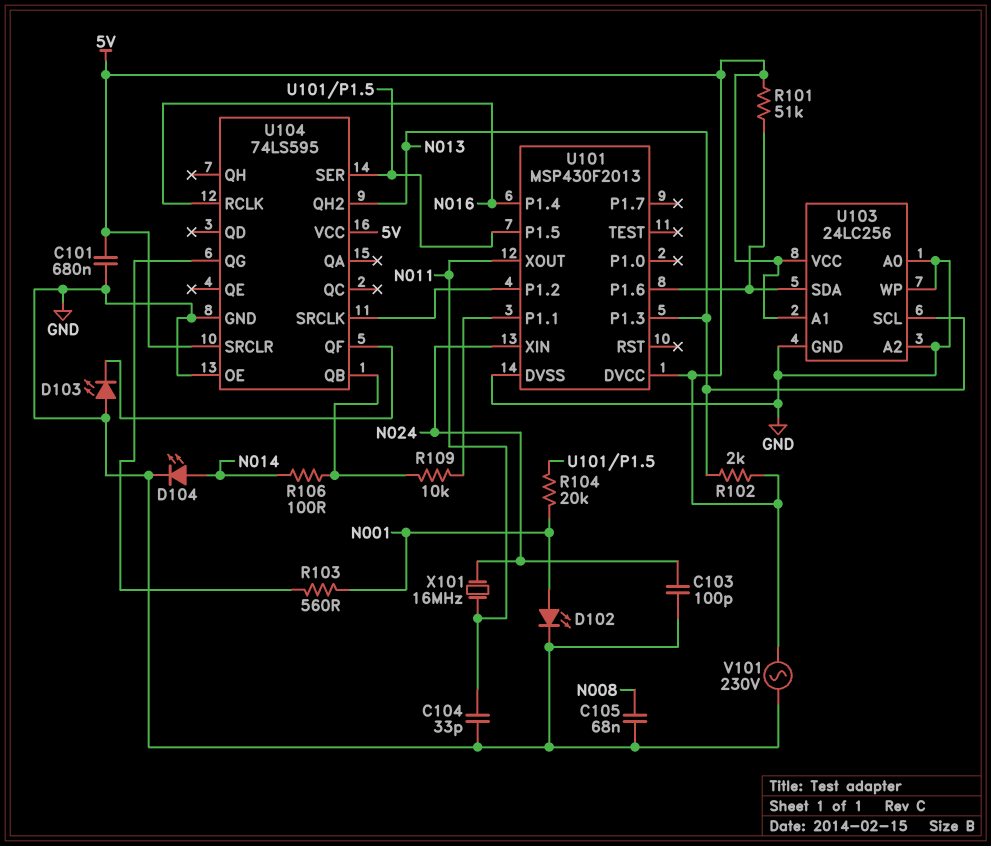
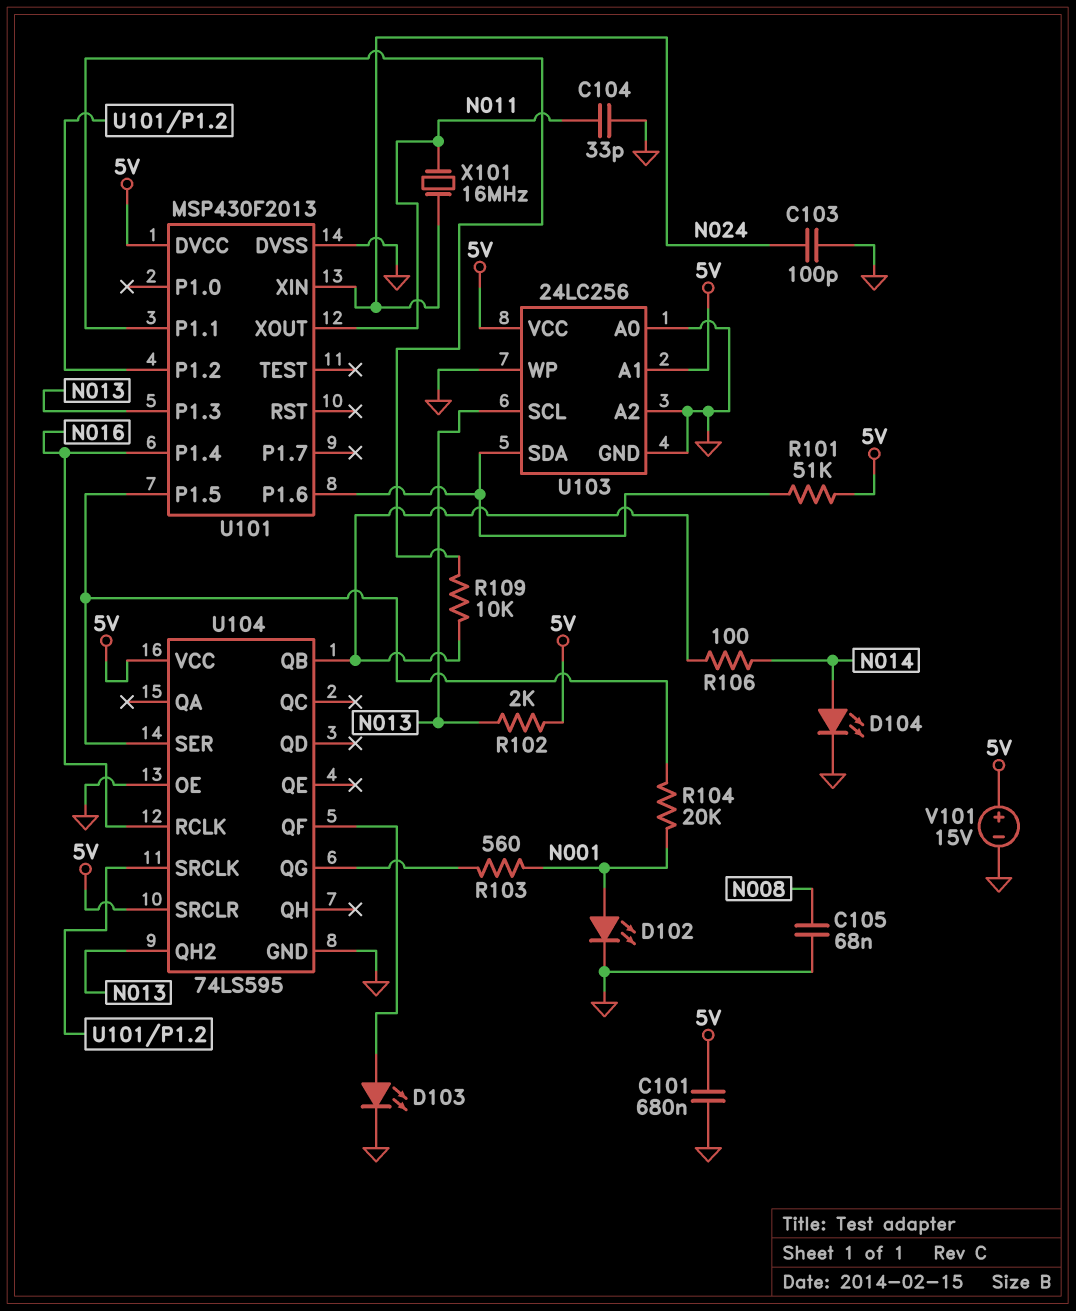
D103: LED (A GND, K U104/QF) -> LED (A U104/QF, K GND)
V101: AC 230V (5V, GND) -> 15V (plus 5V, minus GND)

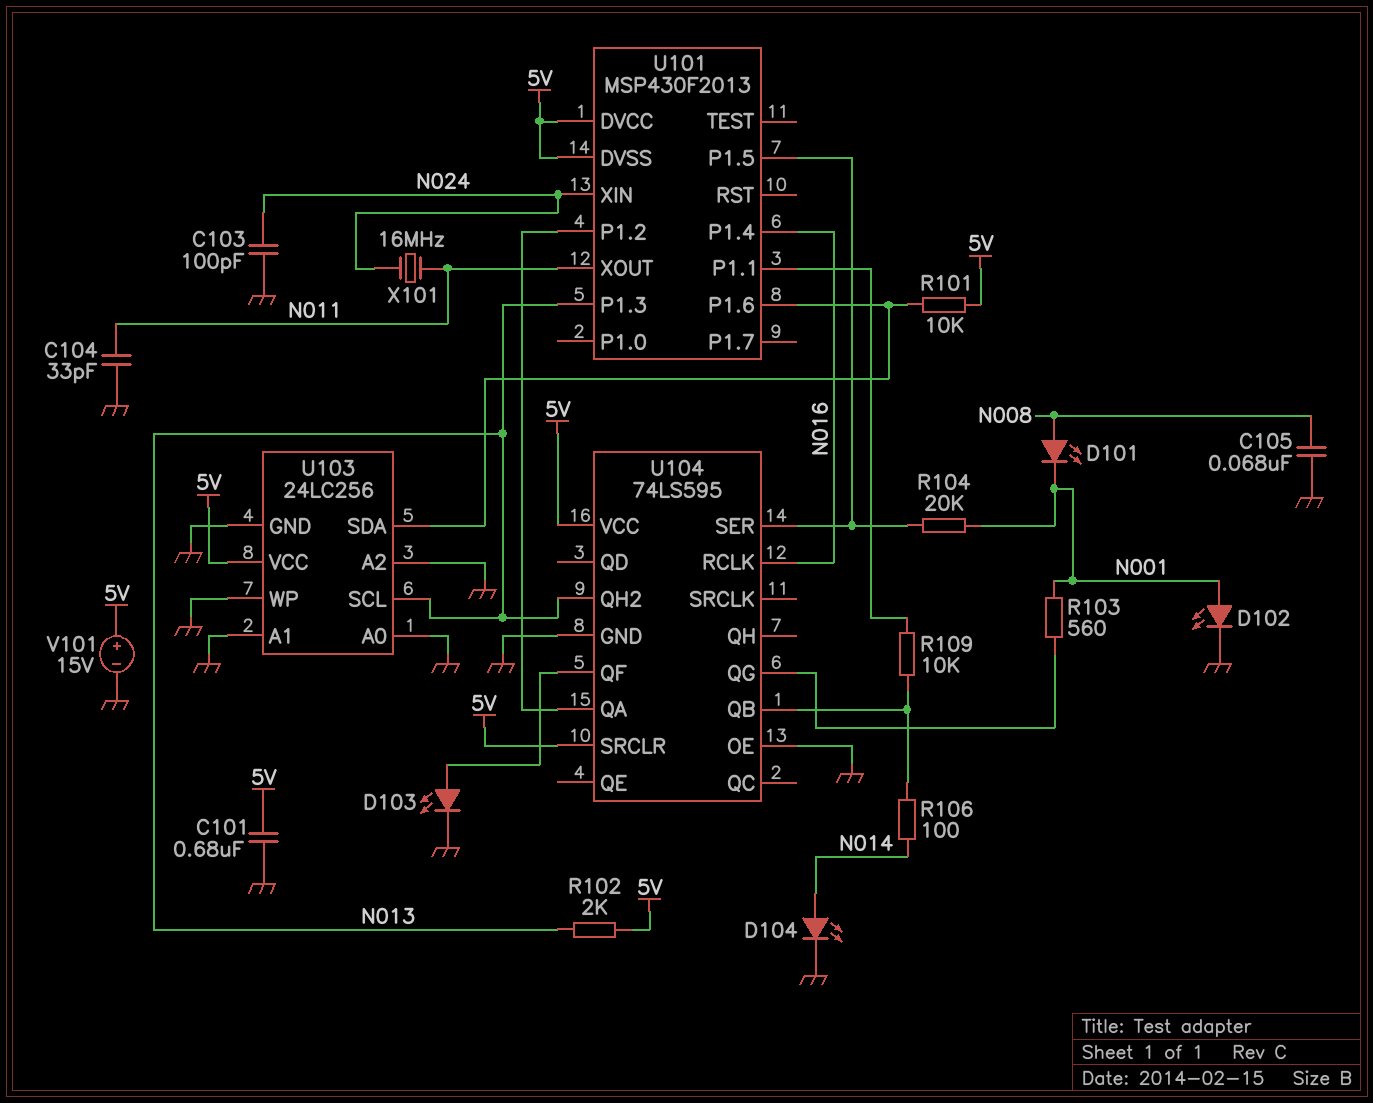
D101: none -> LED (A N008, K N001)
R101: 51k (5V, U101/P1.6) -> 10k (5V, U101/P1.6)
U101 pin DVSS: GND -> 5V
U103 pin A1: 5V -> GND
U104 pin QA: none -> U101/P1.2
U104 pin SRCLK: U101/P1.2 -> none

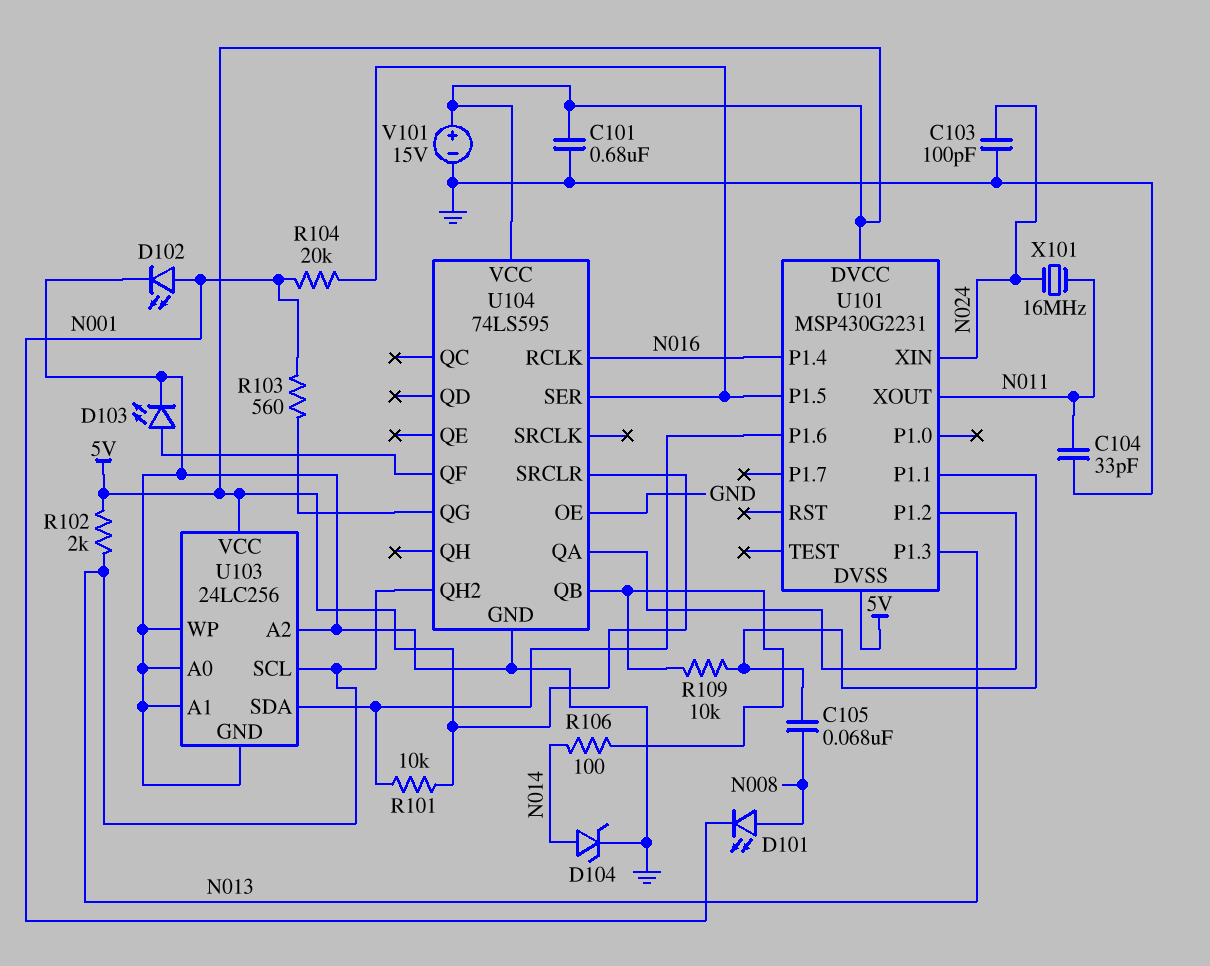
C105: 68nF (GND, N008) -> 68nF (N008, U101/P1.1)
D104: LED (A N014, K GND) -> zener (A N014, K GND)
U101: MSP430F2013 -> MSP430G2231

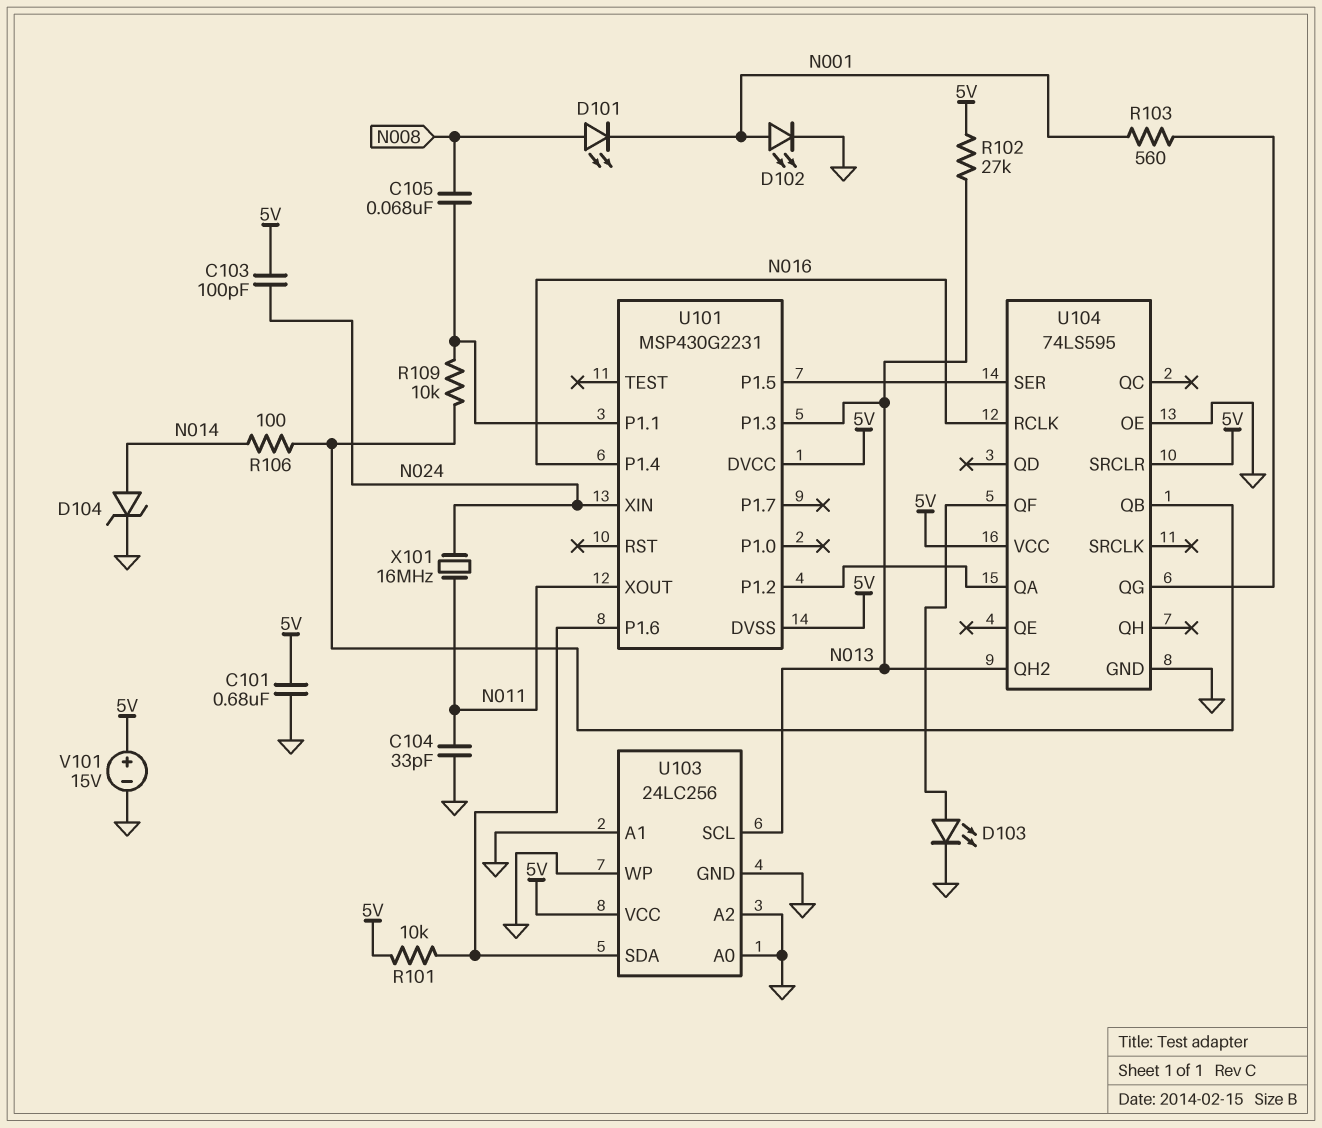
C103: 100pF (GND, N024) -> 100pF (5V, N024)
R102: 2k (5V, N013) -> 27k (5V, N013)
R104: 20k (N001, U101/P1.5) -> none

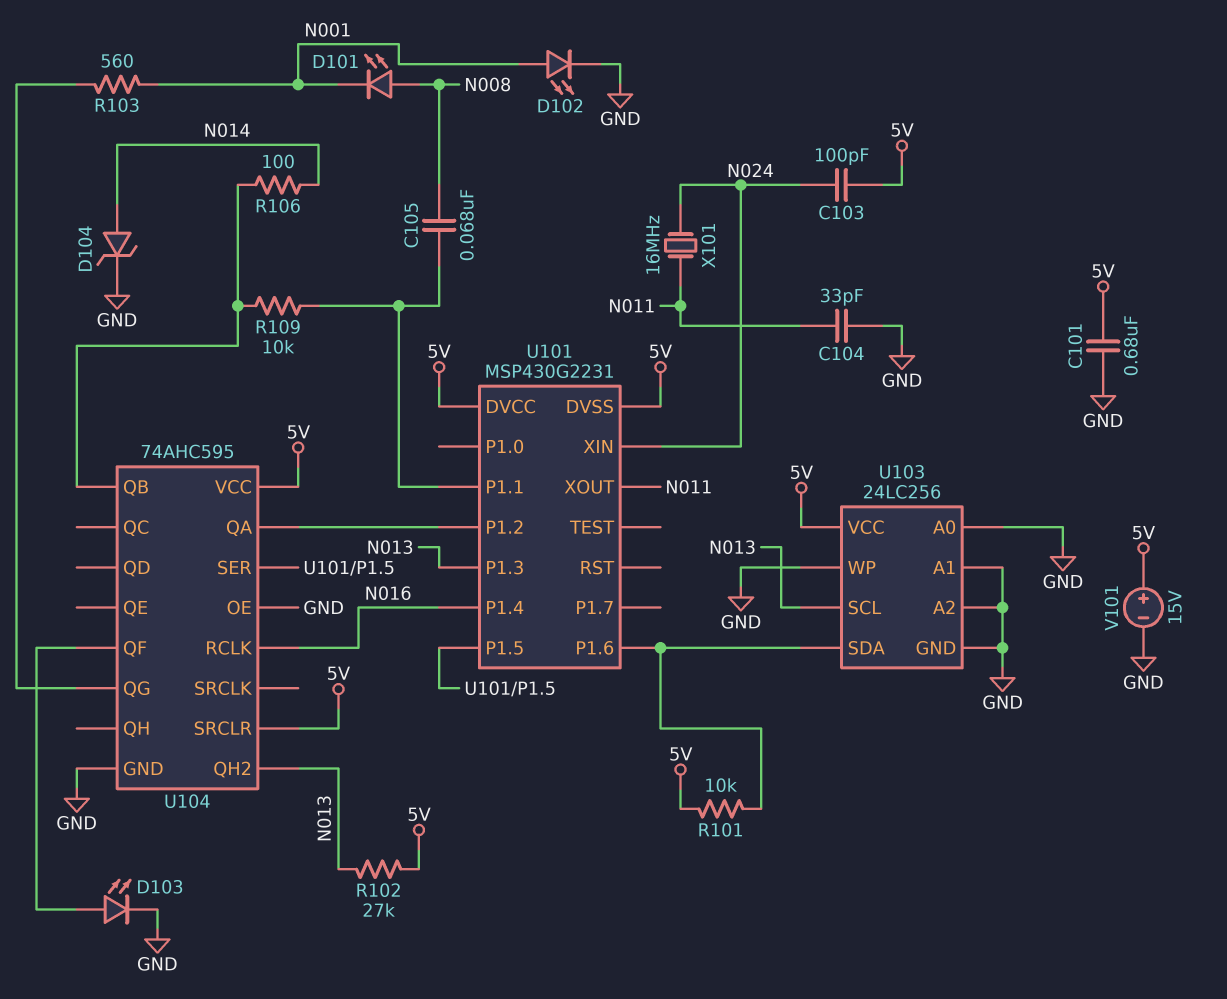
U104: 74LS595 -> 74AHC595

